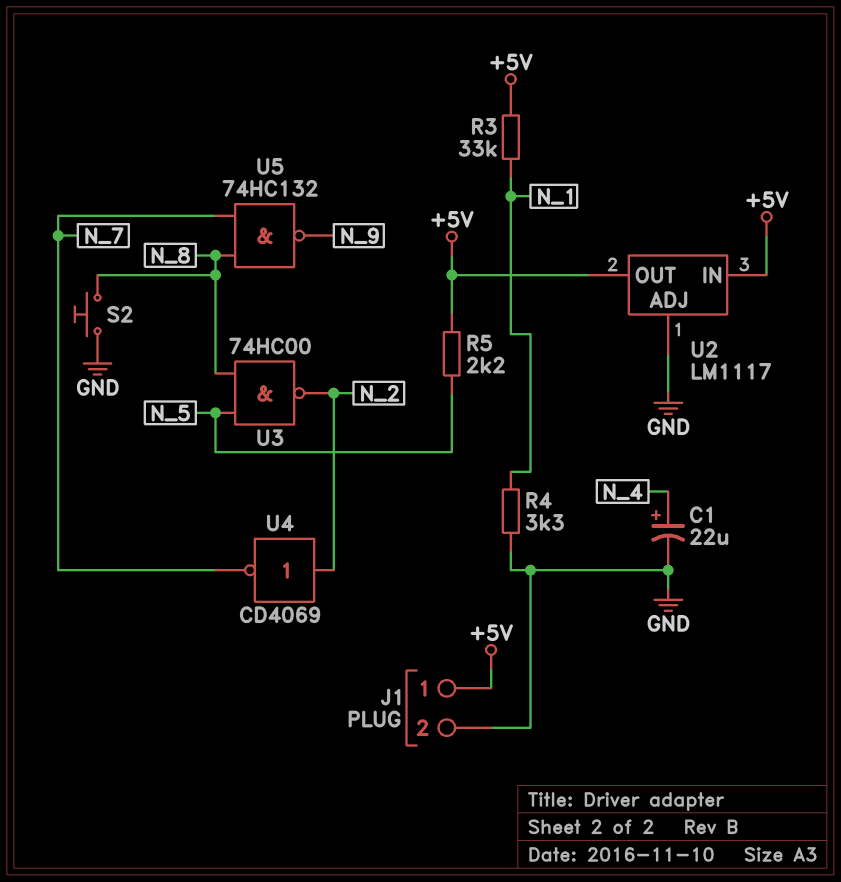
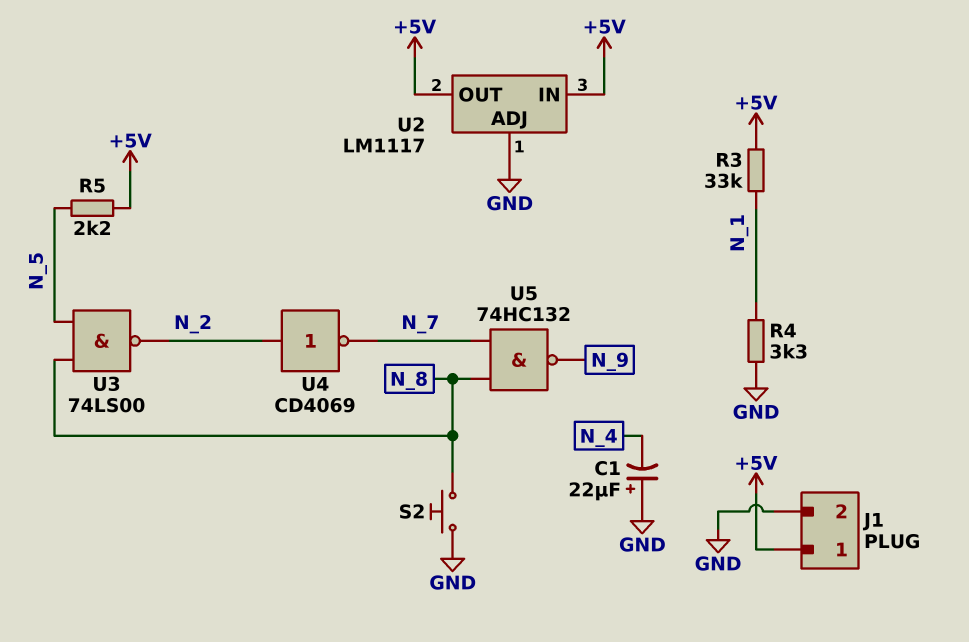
C1: 22uF (plus N_4, minus GND) -> 22uF (plus GND, minus N_4)
U3: NAND 74HC00 (in N_5, in N_8, out N_2) -> NAND 74LS00 (in N_5, in N_8, out N_2)

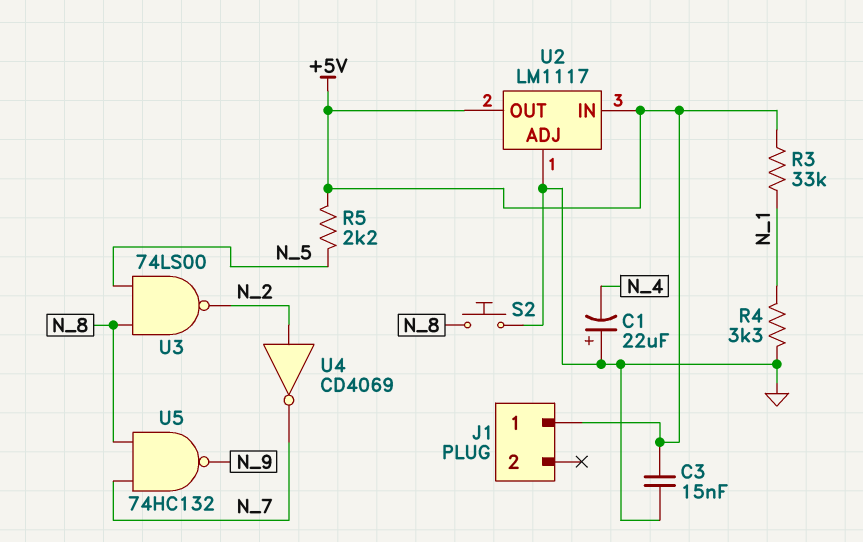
C3: none -> 15nF (+5V, GND)
J1 pin 2: GND -> none

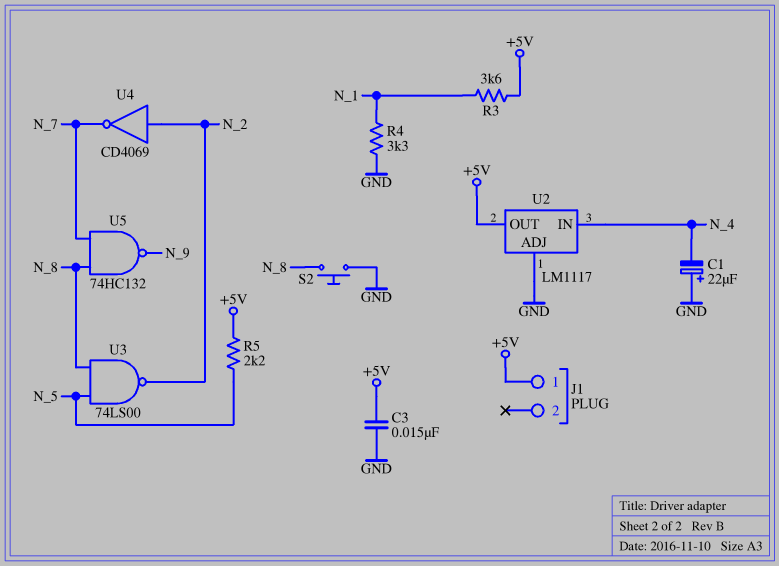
R3: 33k (+5V, N_1) -> 3.6k (+5V, N_1)
U2 pin IN: +5V -> N_4

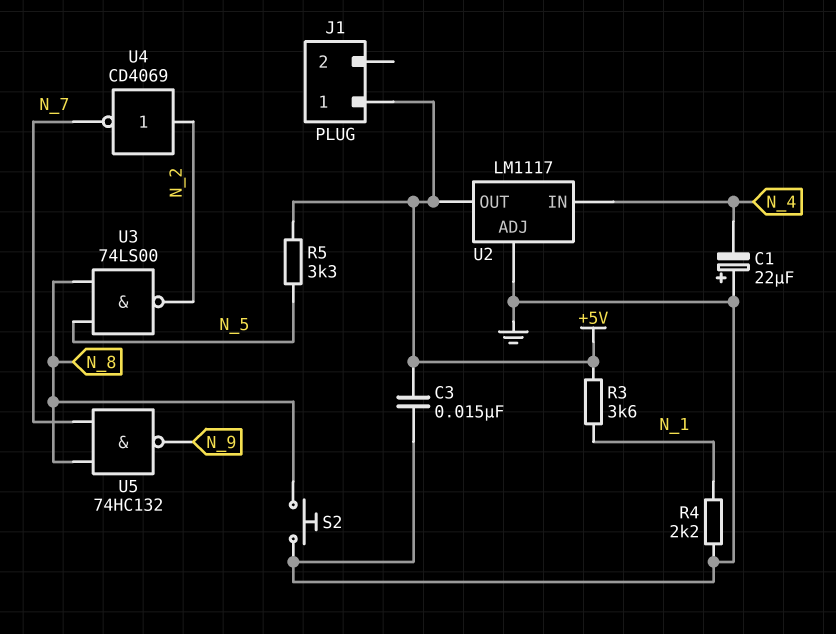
R4: 3.3k (GND, N_1) -> 2.2k (GND, N_1)
R5: 2.2k (+5V, N_5) -> 3.3k (+5V, N_5)

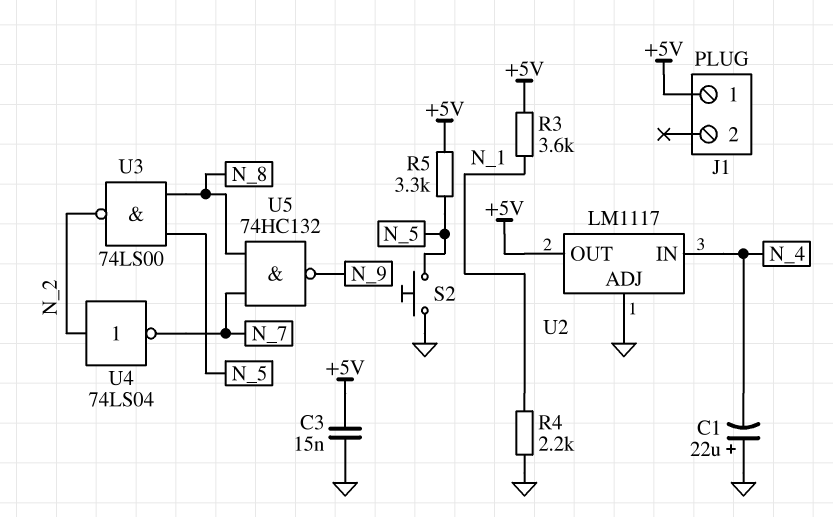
S2: button (GND, N_8) -> button (GND, N_5)
U4: NOT CD4069 (in N_2, out N_7) -> NOT 74LS04 (in N_2, out N_7)

